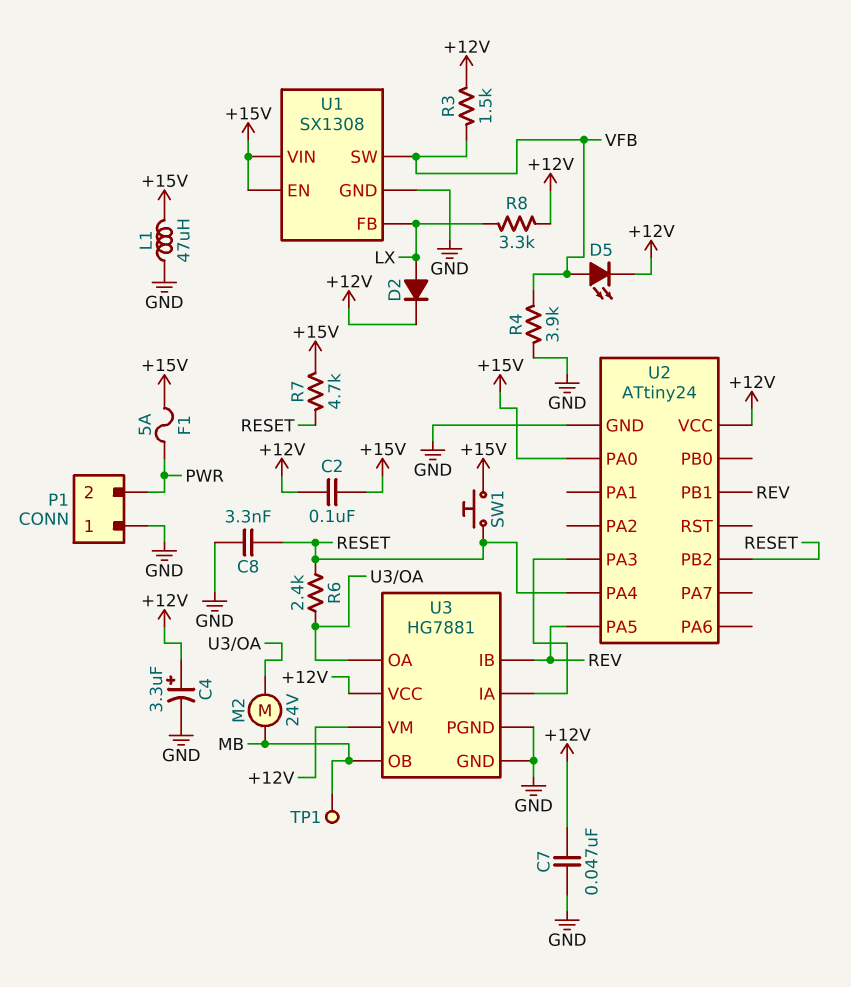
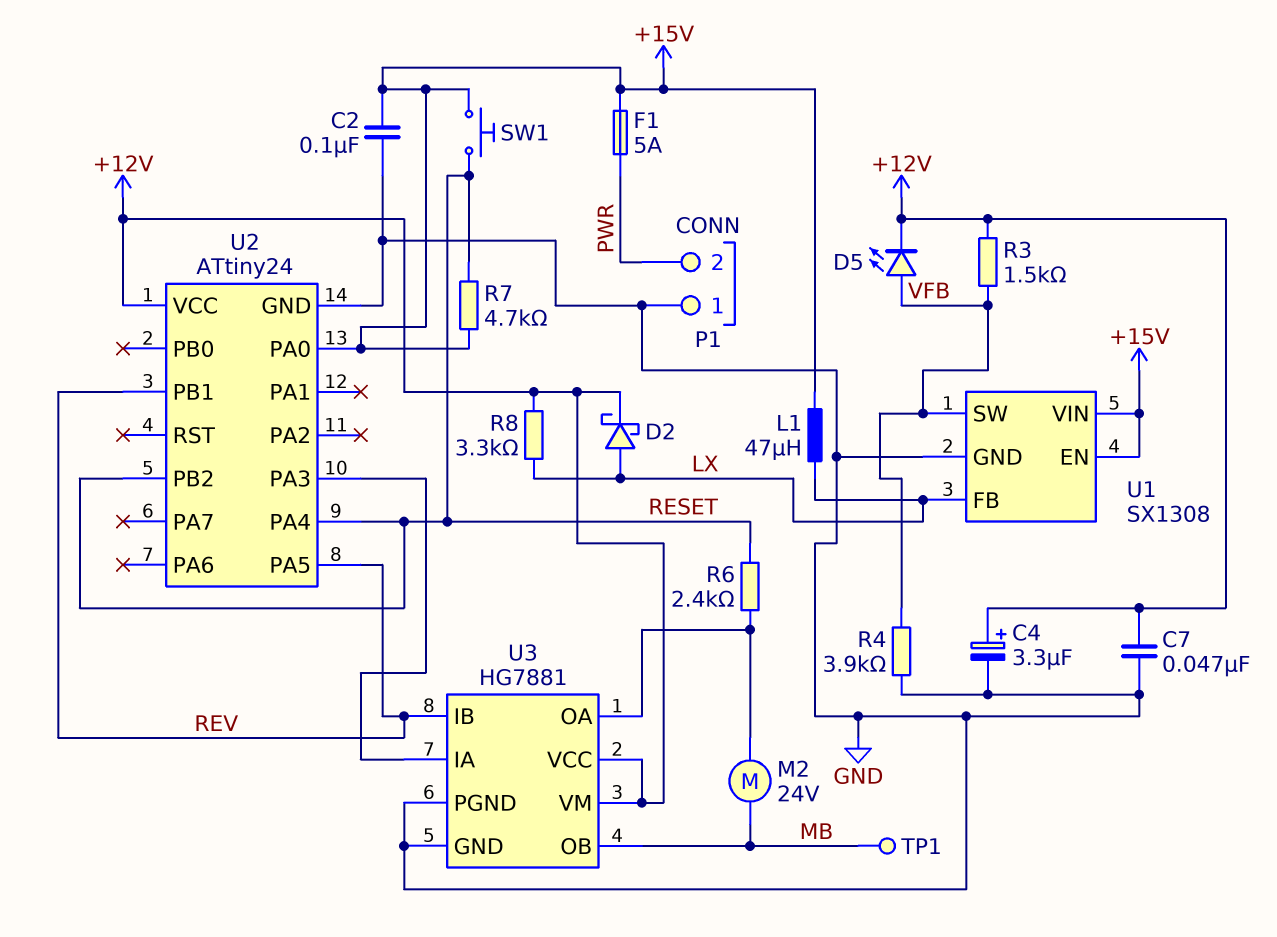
C2: 100nF (+12V, +15V) -> 100nF (+15V, GND)
C8: 3.3nF (GND, RESET) -> none
D2: diode (A LX, K +12V) -> schottky (A LX, K +12V)
L1: 47uH (+15V, GND) -> 47uH (+15V, LX)

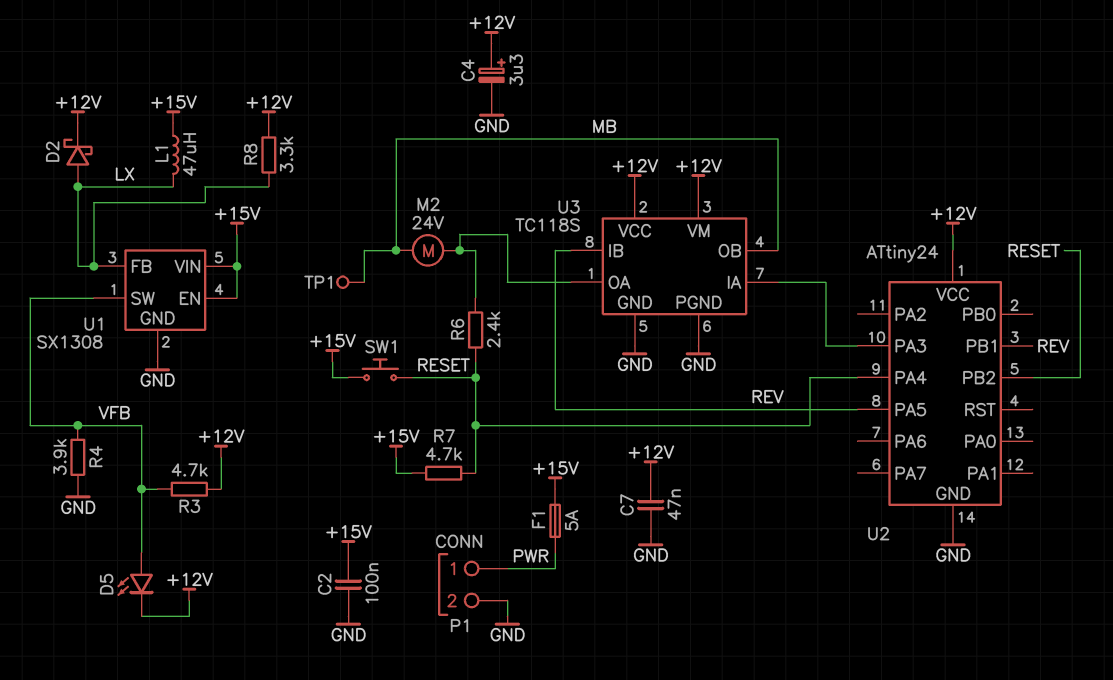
P1 pin 1: GND -> PWR
P1 pin 2: PWR -> GND
R3: 1.5k (+12V, VFB) -> 4.7k (+12V, VFB)
U2 pin PA0: +15V -> none
U3: HG7881 -> TC118S

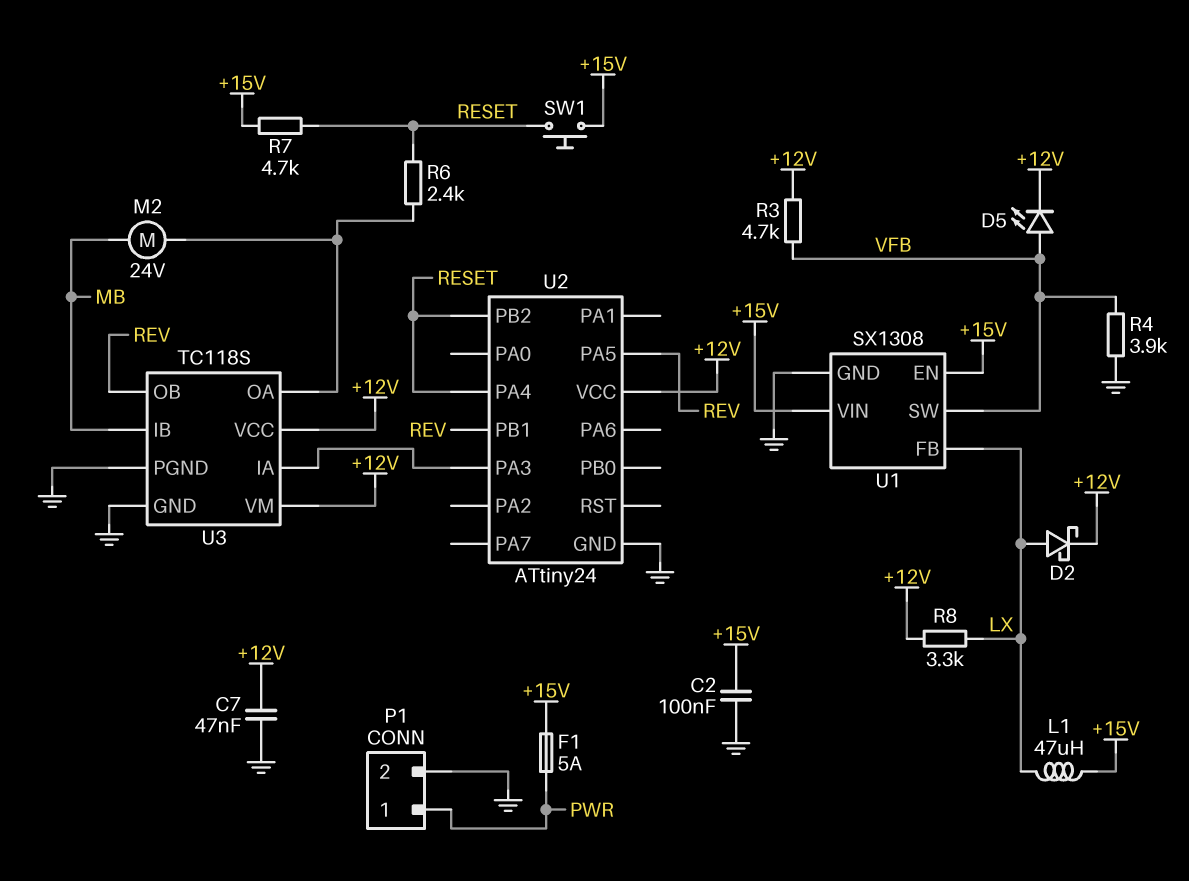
C4: 3.3uF (plus +12V, minus GND) -> none
TP1: test point (MB) -> none
U3 pin IB: REV -> MB
U3 pin OB: MB -> REV

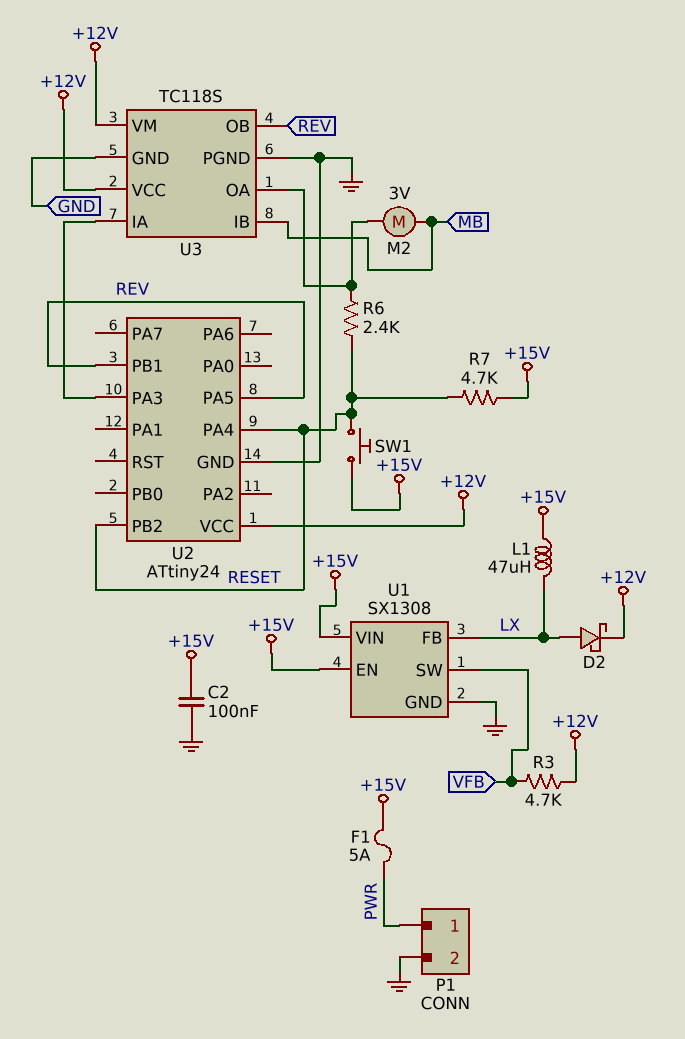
C7: 47nF (+12V, GND) -> none
D5: LED (A VFB, K +12V) -> none
M2: motor 24V (MB, U3/OA) -> motor 3V (MB, U3/OA)
R4: 3.9k (GND, VFB) -> none
R8: 3.3k (+12V, LX) -> none

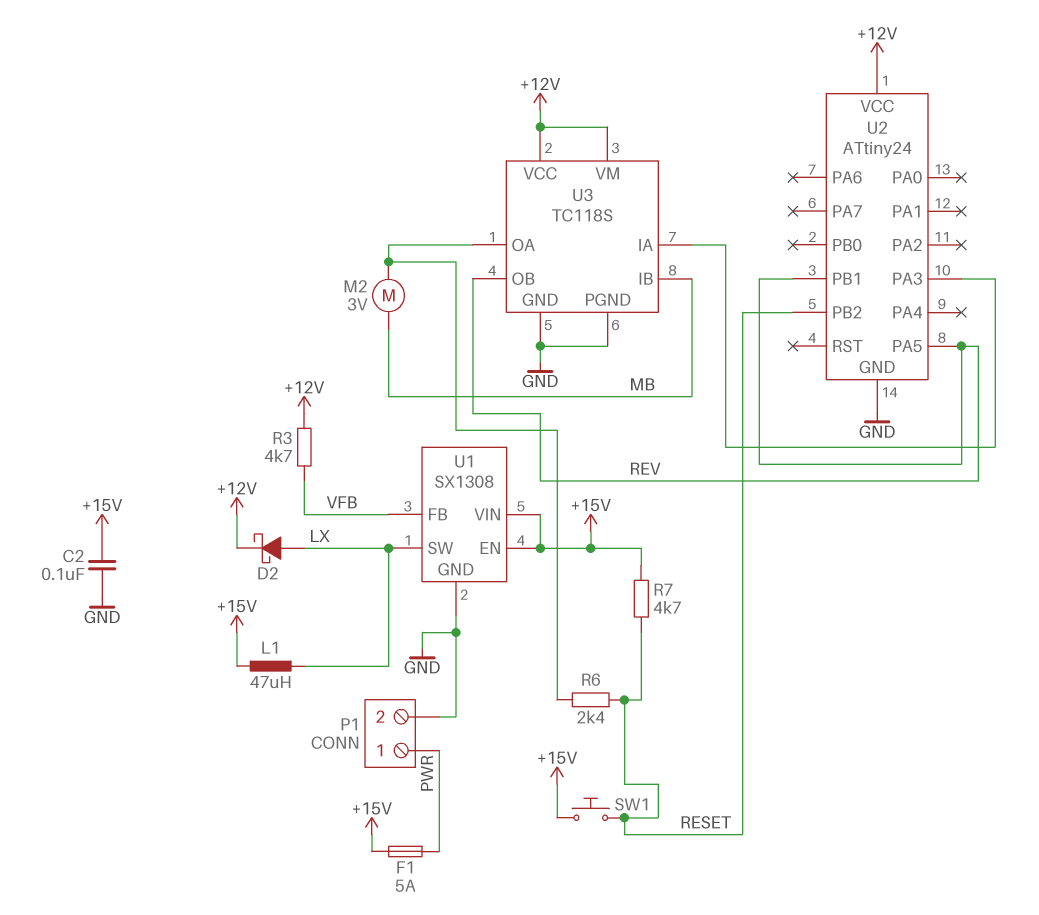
U1 pin FB: LX -> VFB
U1 pin SW: VFB -> LX
U2 pin PA4: RESET -> none

